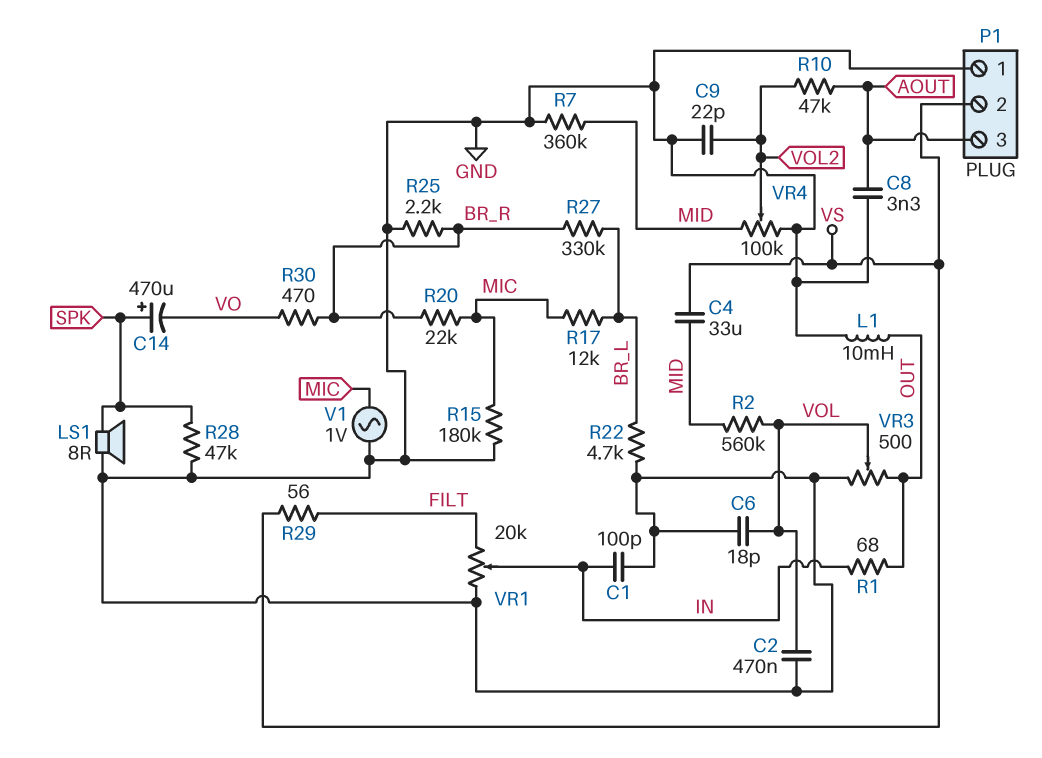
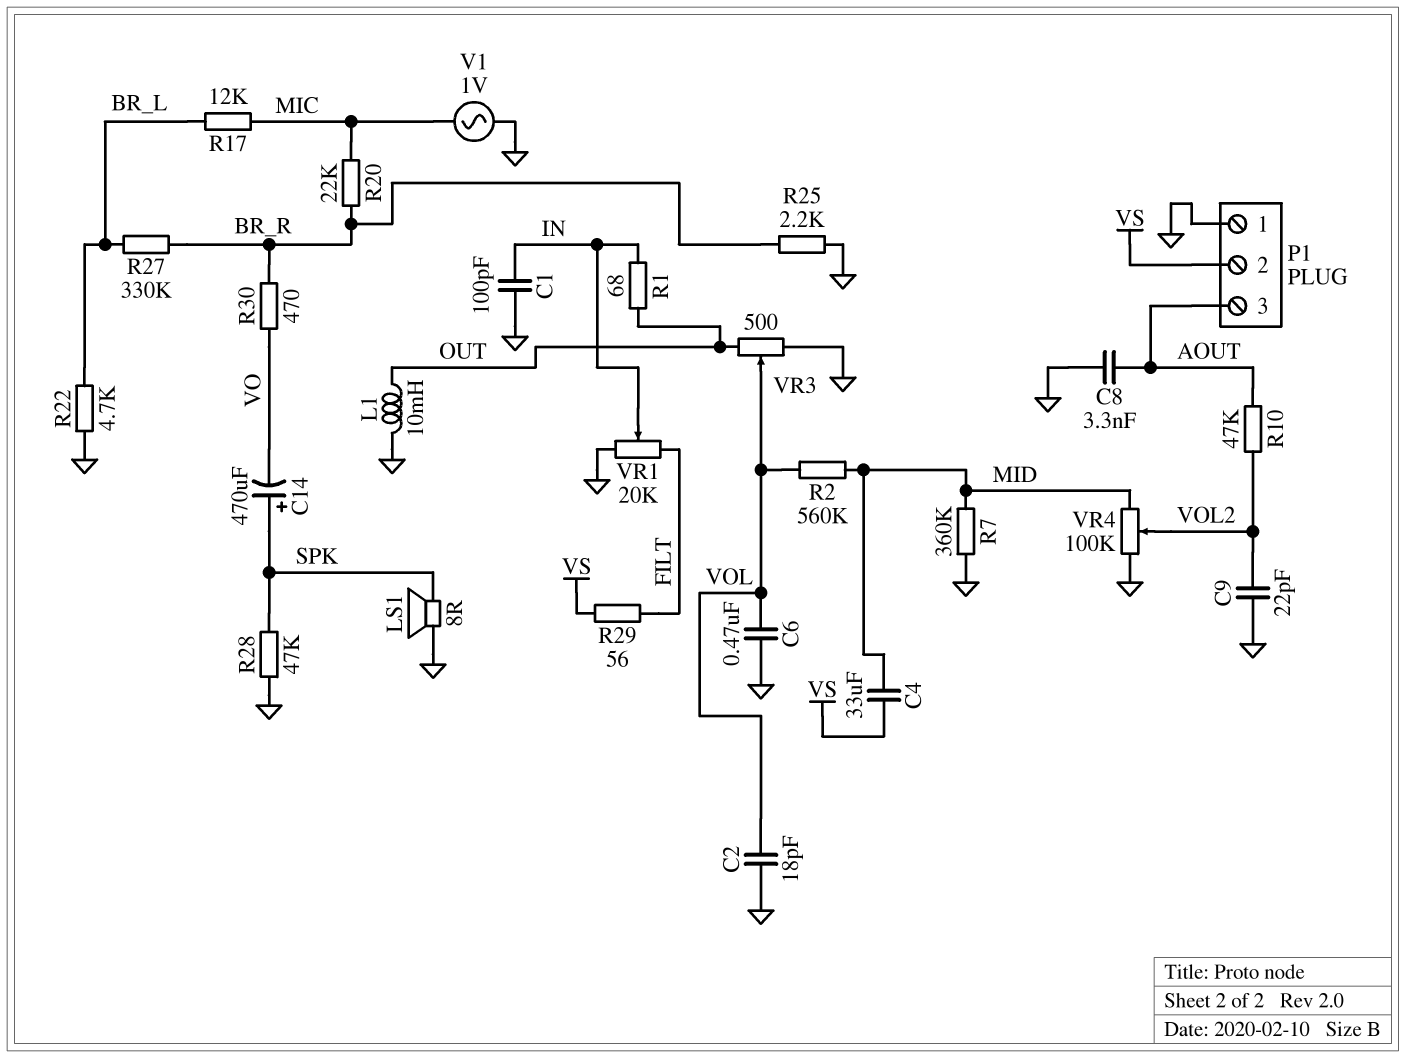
C2: 470nF (GND, VOL) -> 18pF (GND, VOL)
C6: 18pF (GND, VOL) -> 470nF (GND, VOL)
R15: 180k (GND, MIC) -> none

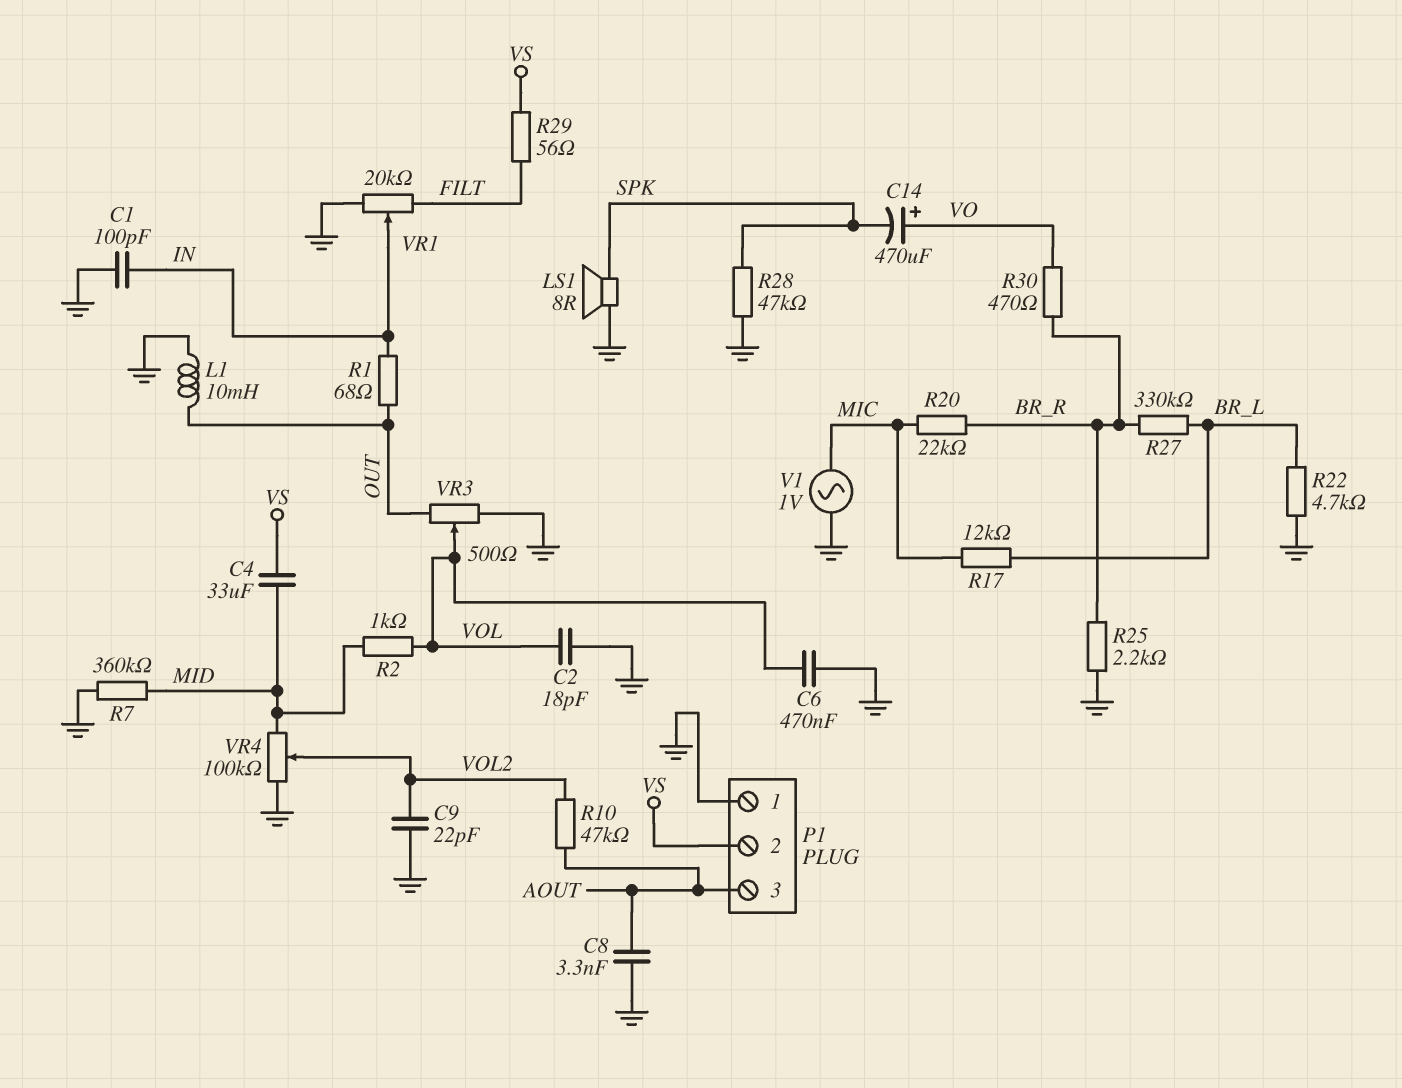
C14: 470uF (plus SPK, minus VO) -> 470uF (plus VO, minus SPK)
R2: 560k (MID, VOL) -> 1k (MID, VOL)

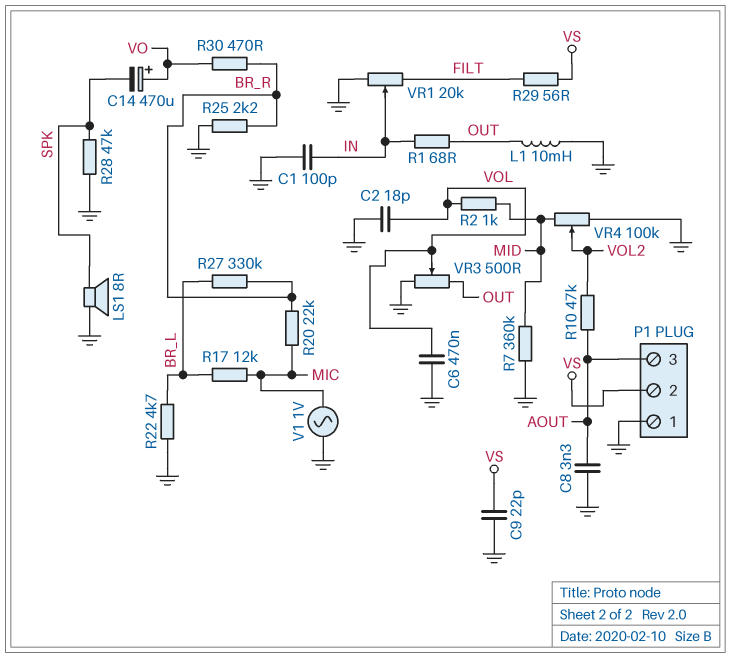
C4: 33uF (MID, VS) -> none
C9: 22pF (GND, VOL2) -> 22pF (GND, VS)

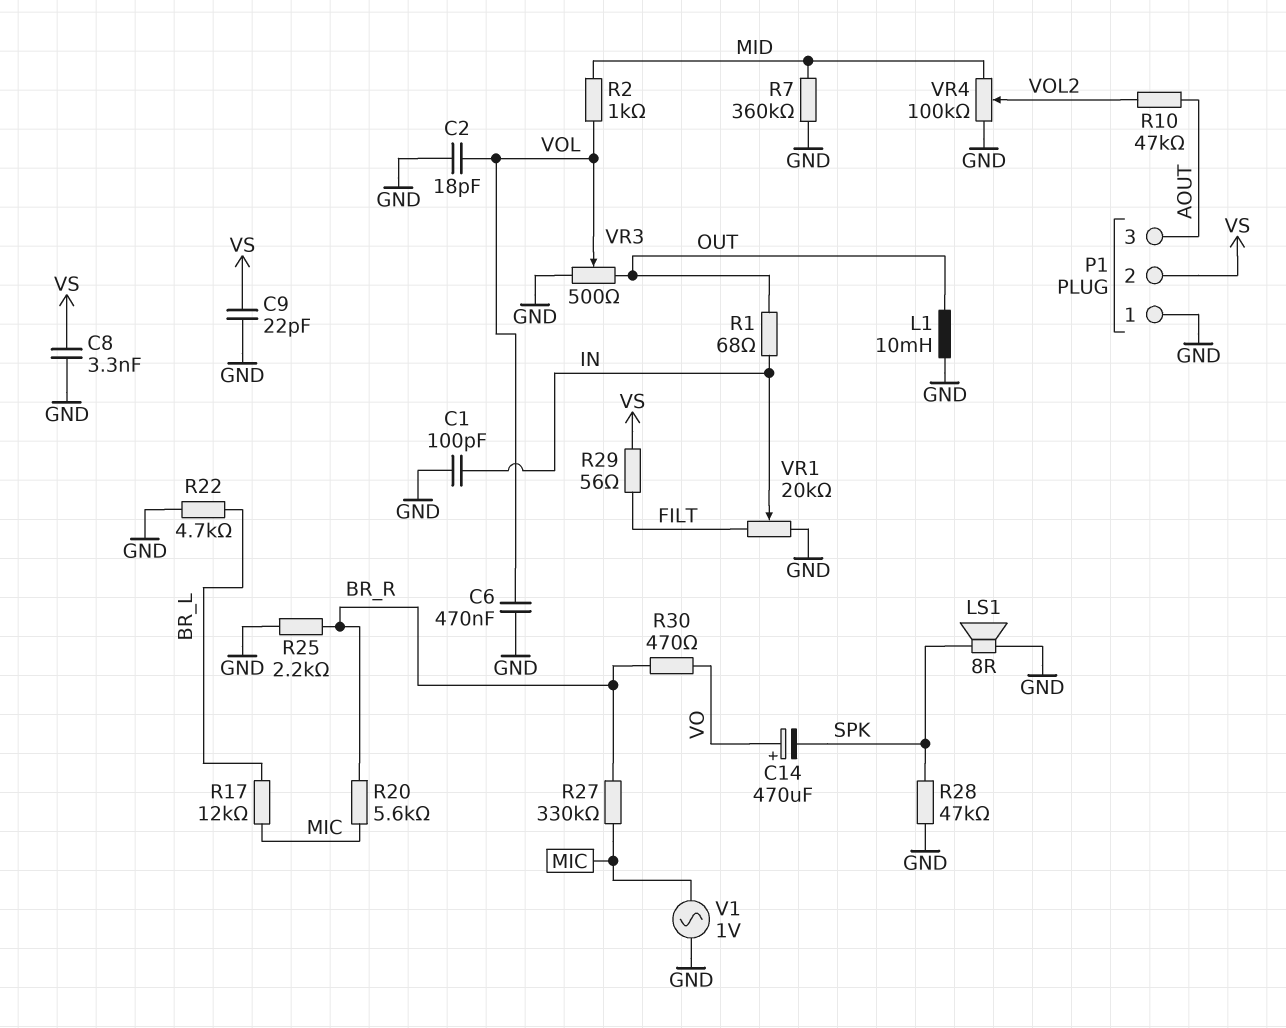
C8: 3.3nF (AOUT, GND) -> 3.3nF (GND, VS)
R20: 22k (BR_R, MIC) -> 5.6k (BR_R, MIC)
R27: 330k (BR_L, BR_R) -> 330k (BR_R, MIC)

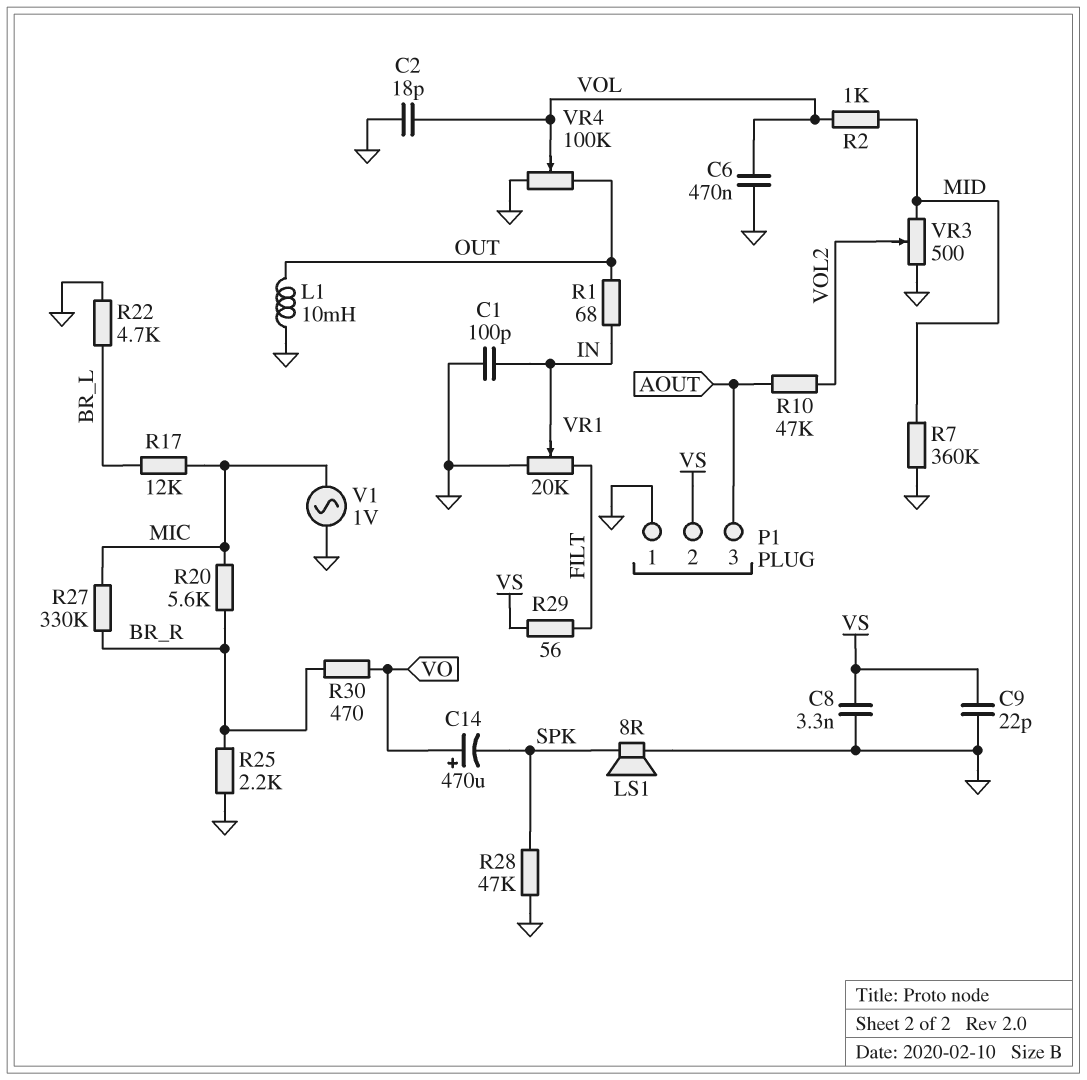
VR3: 500 (GND, OUT, wiper VOL) -> 500 (GND, MID, wiper VOL2)
VR4: 100k (GND, MID, wiper VOL2) -> 100k (GND, OUT, wiper VOL)

